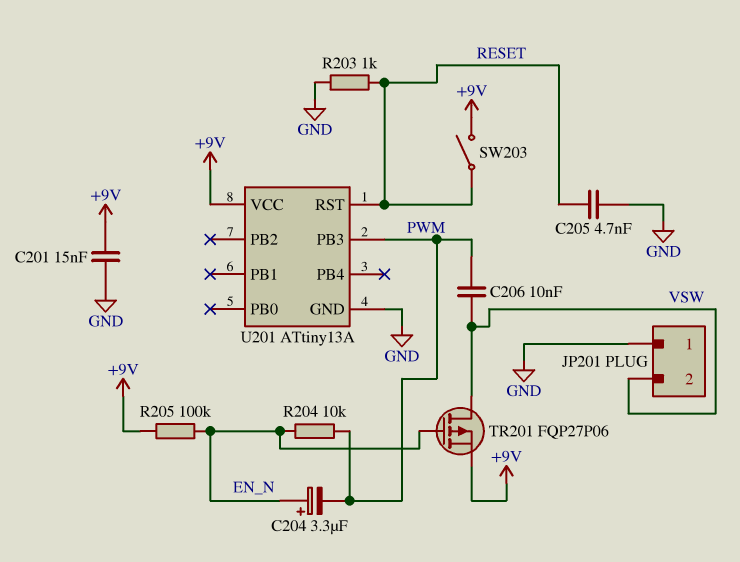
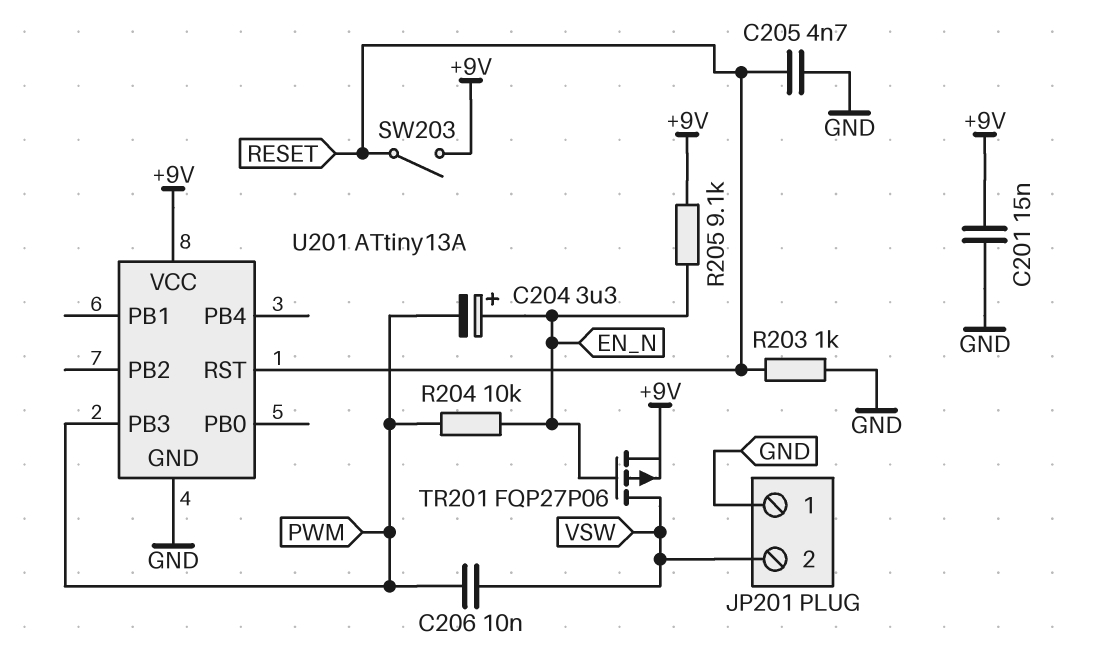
R205: 100k (+9V, EN_N) -> 9.1k (+9V, EN_N)

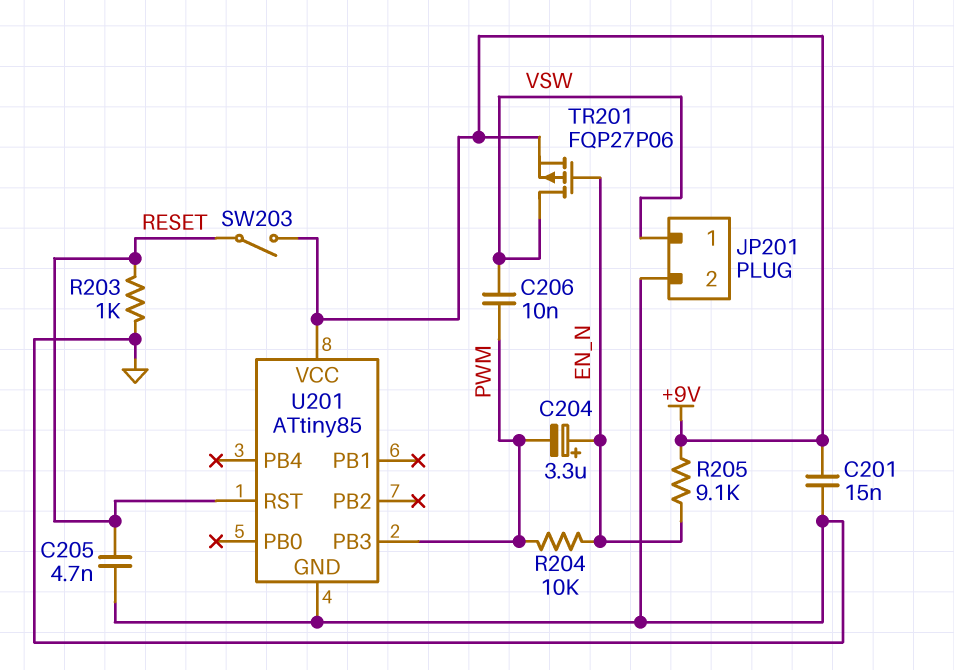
JP201 pin 1: GND -> VSW
JP201 pin 2: VSW -> GND
U201: ATtiny13A -> ATtiny85

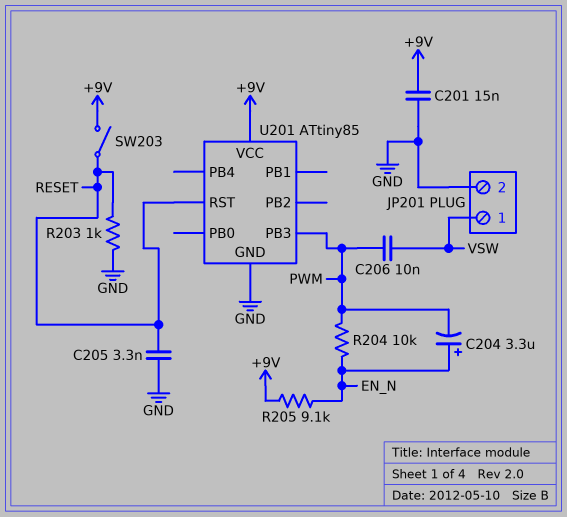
C205: 4.7nF (GND, RESET) -> 3.3nF (GND, RESET)
TR201: PMOS FQP27P06 (G EN_N, D VSW, S +9V) -> none

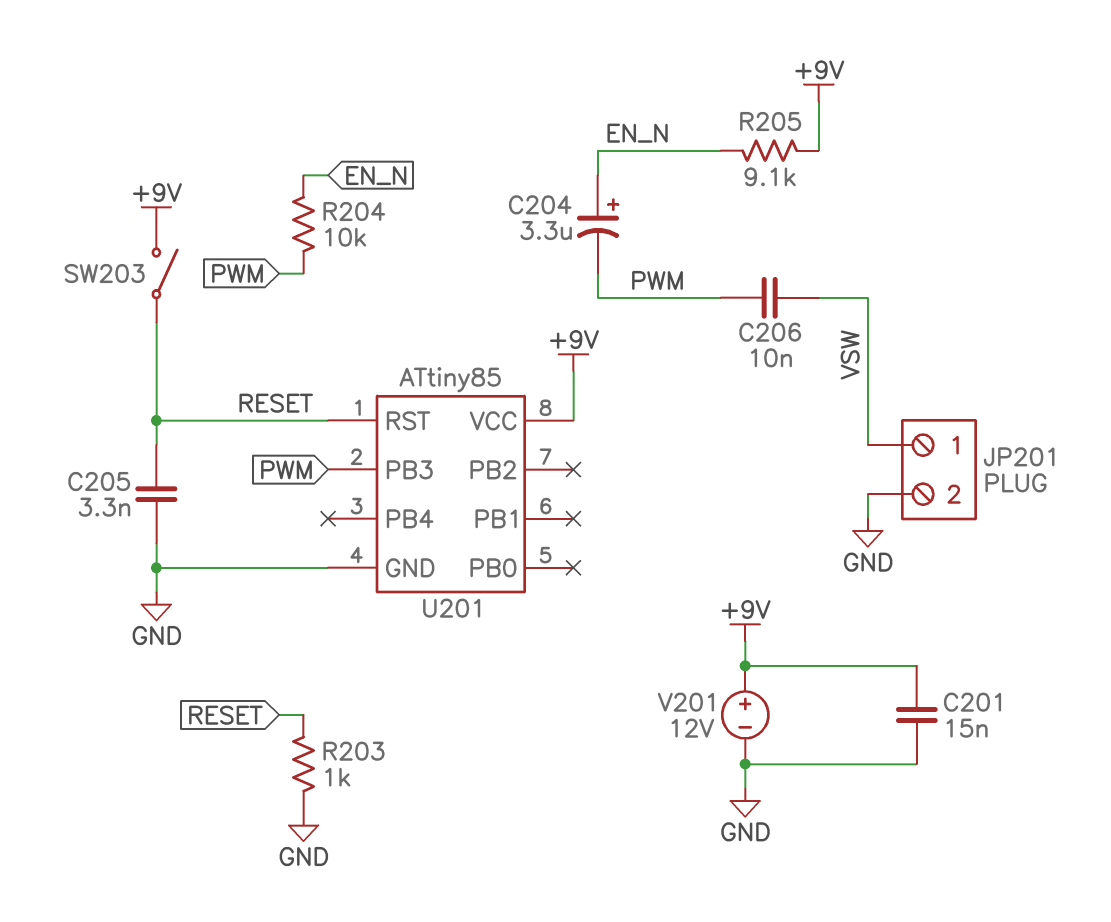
V201: none -> 12V (plus +9V, minus GND)

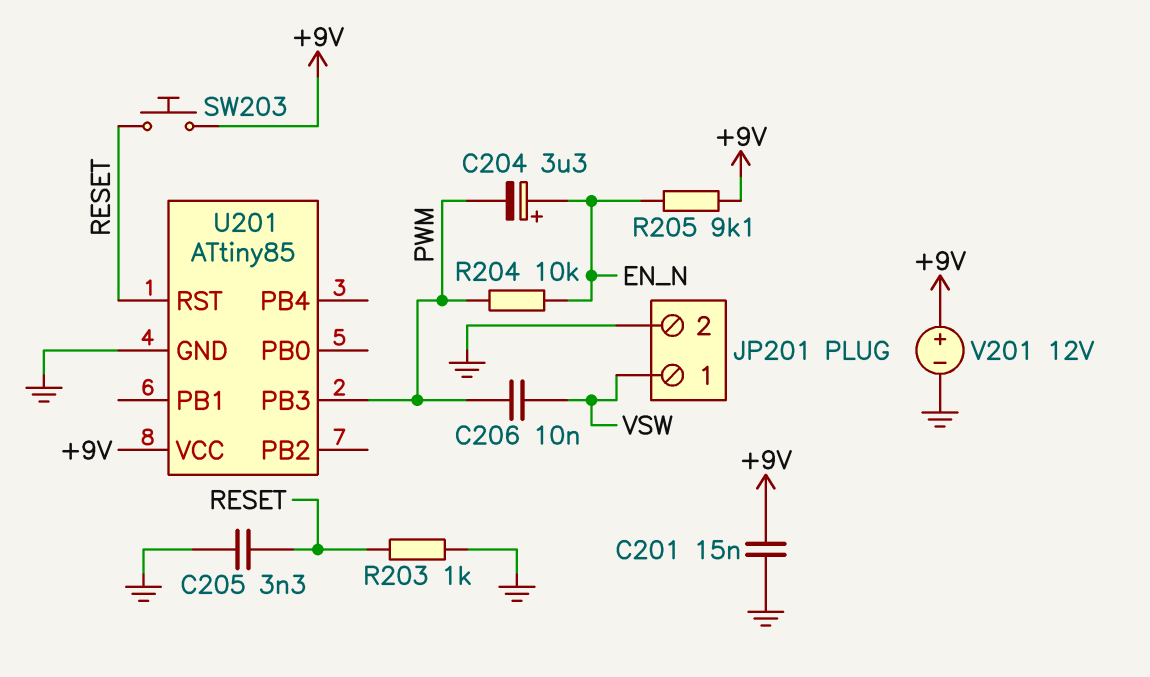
SW203: switch (+9V, RESET) -> button (+9V, RESET)

